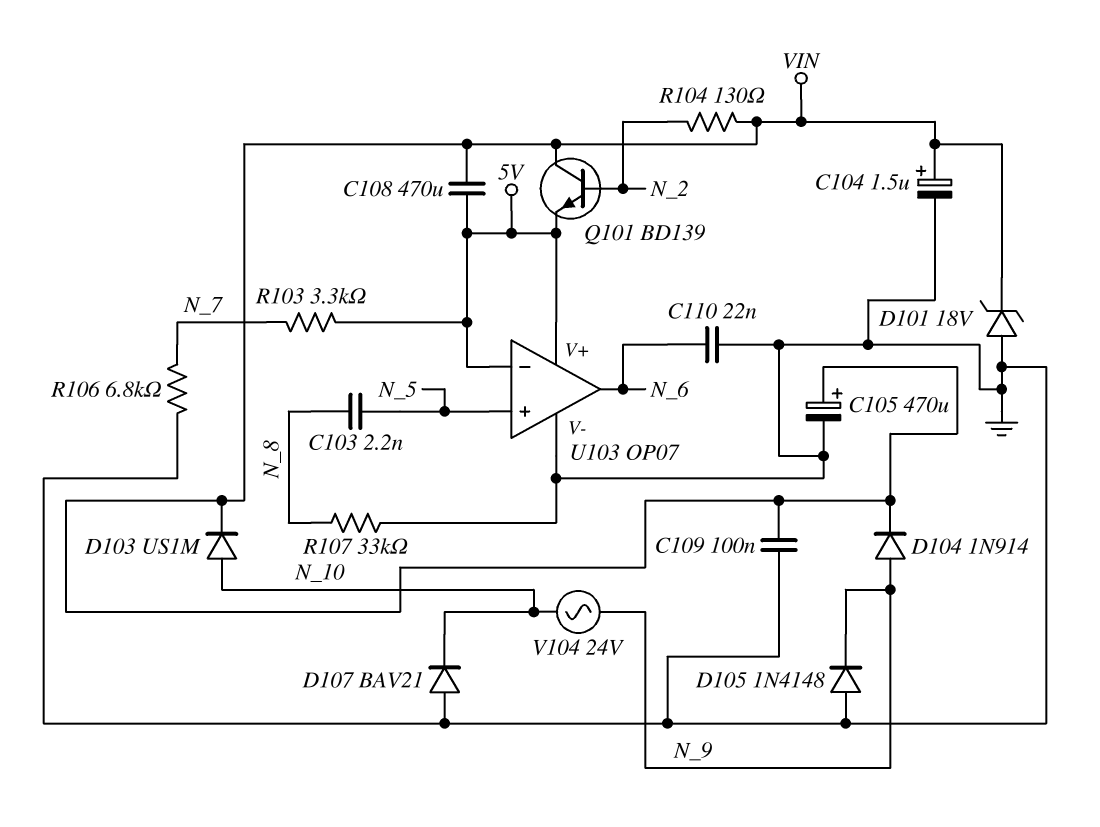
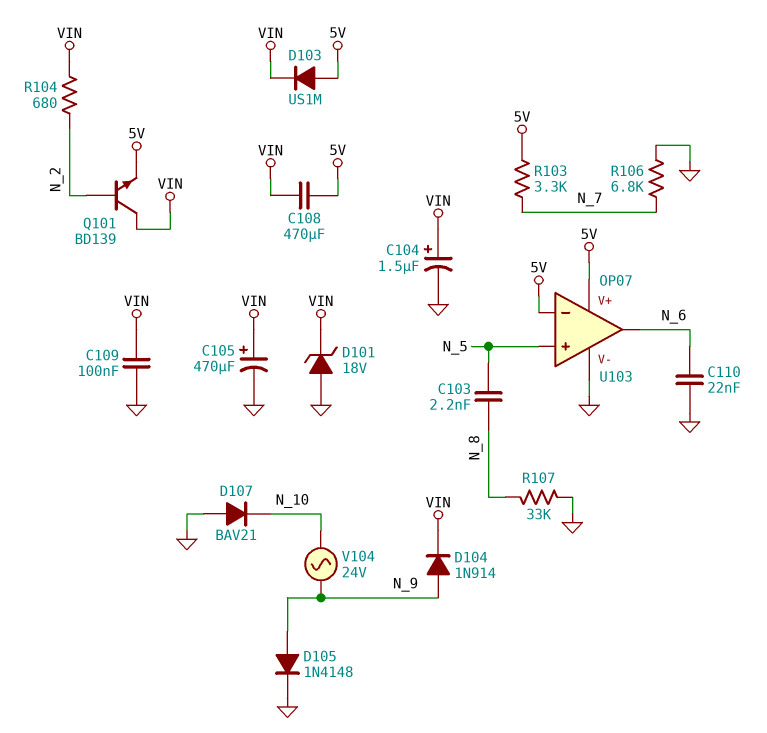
D103: diode US1M (A N_10, K VIN) -> diode US1M (A 5V, K VIN)
D105: diode 1N4148 (A GND, K N_9) -> diode 1N4148 (A N_9, K GND)
R104: 130 (N_2, VIN) -> 680 (N_2, VIN)

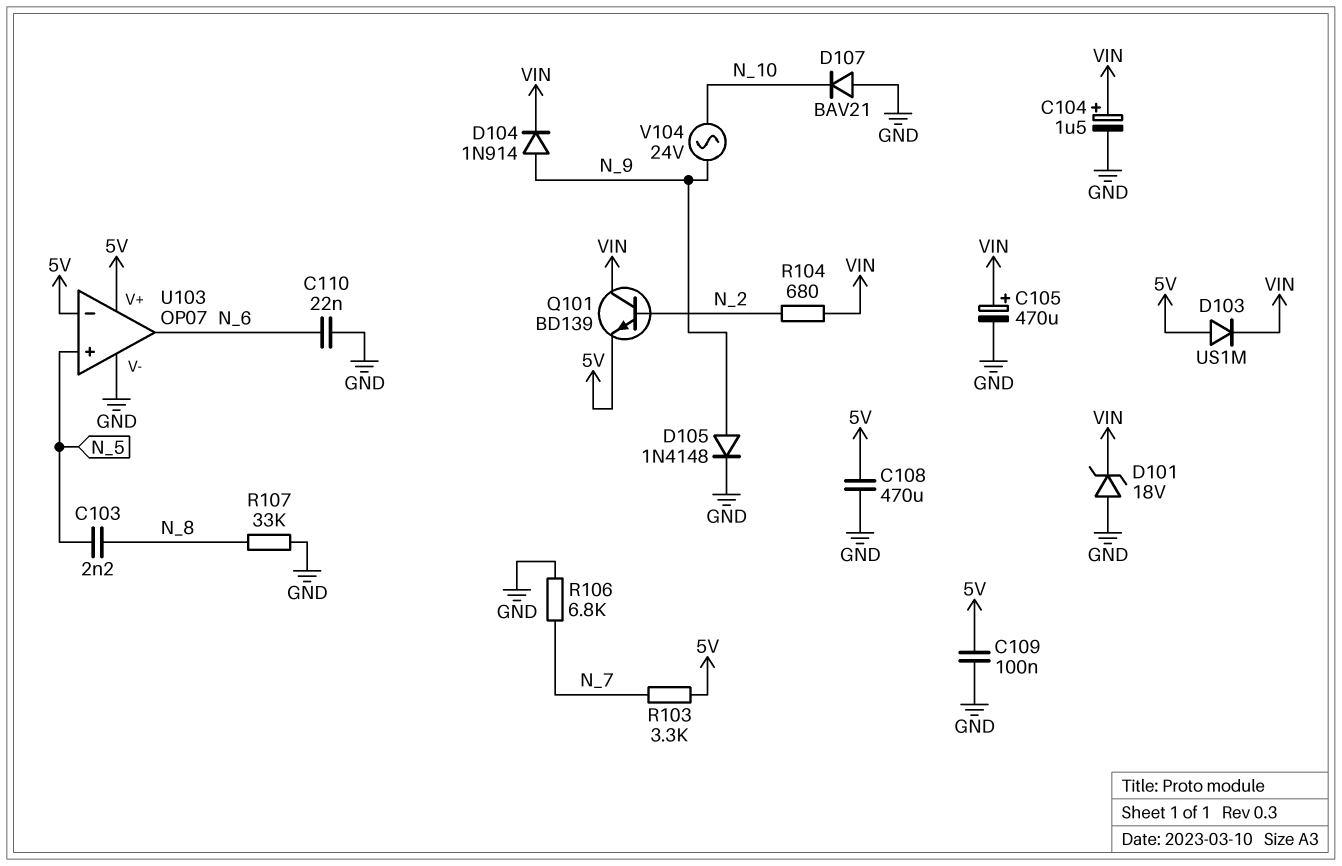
C108: 470uF (5V, VIN) -> 470uF (5V, GND)
C109: 100nF (GND, VIN) -> 100nF (5V, GND)

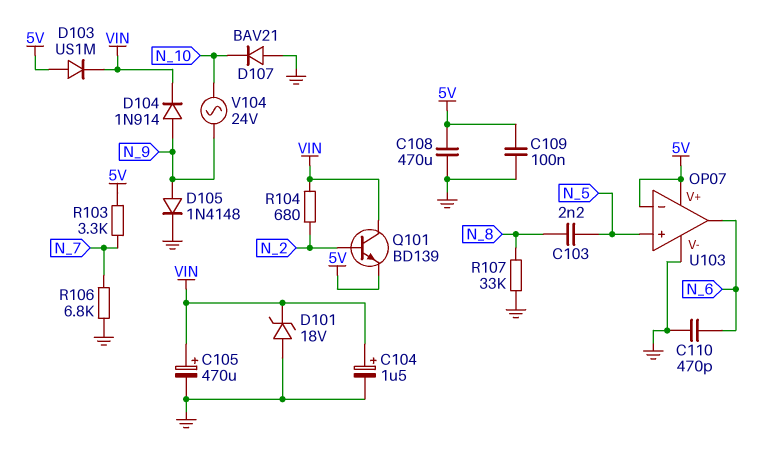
C110: 22nF (GND, N_6) -> 470pF (GND, N_6)

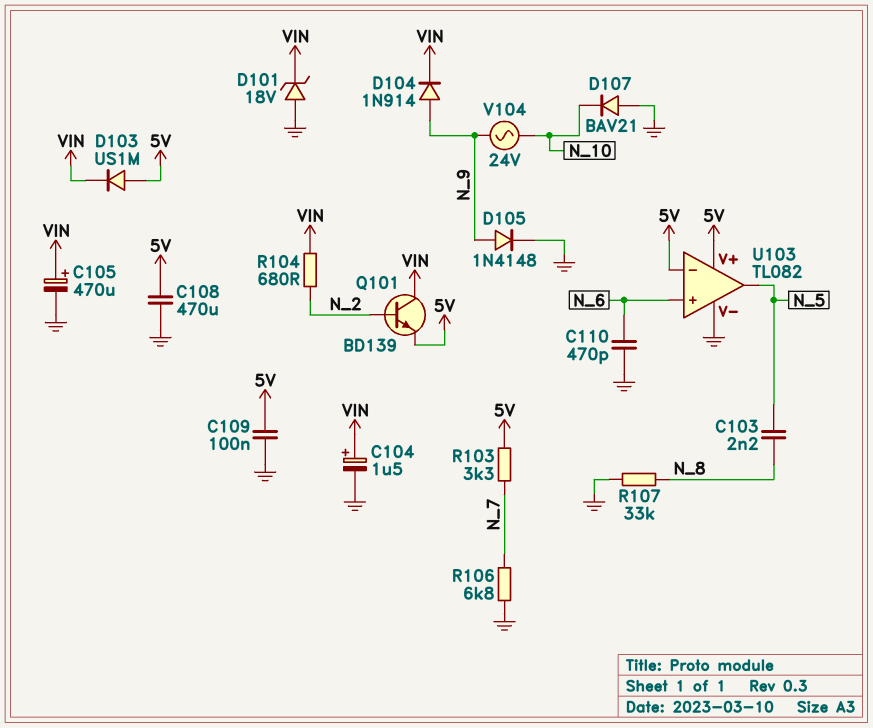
U103: OP07 -> TL082
U103 pin in+: N_5 -> N_6
U103 pin out: N_6 -> N_5

